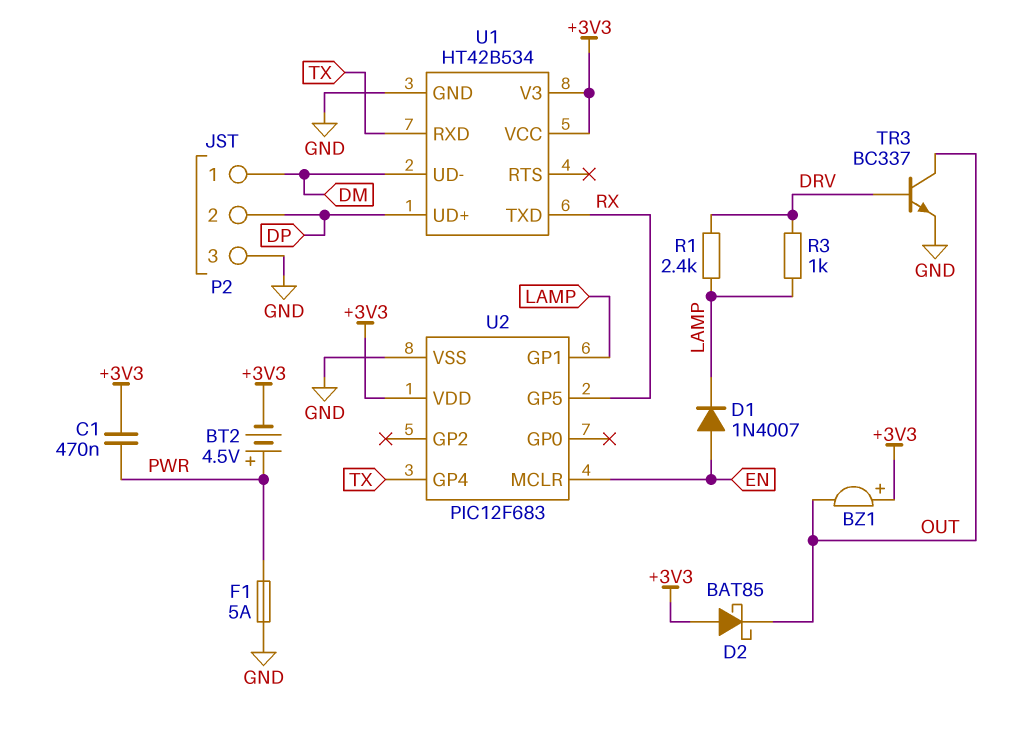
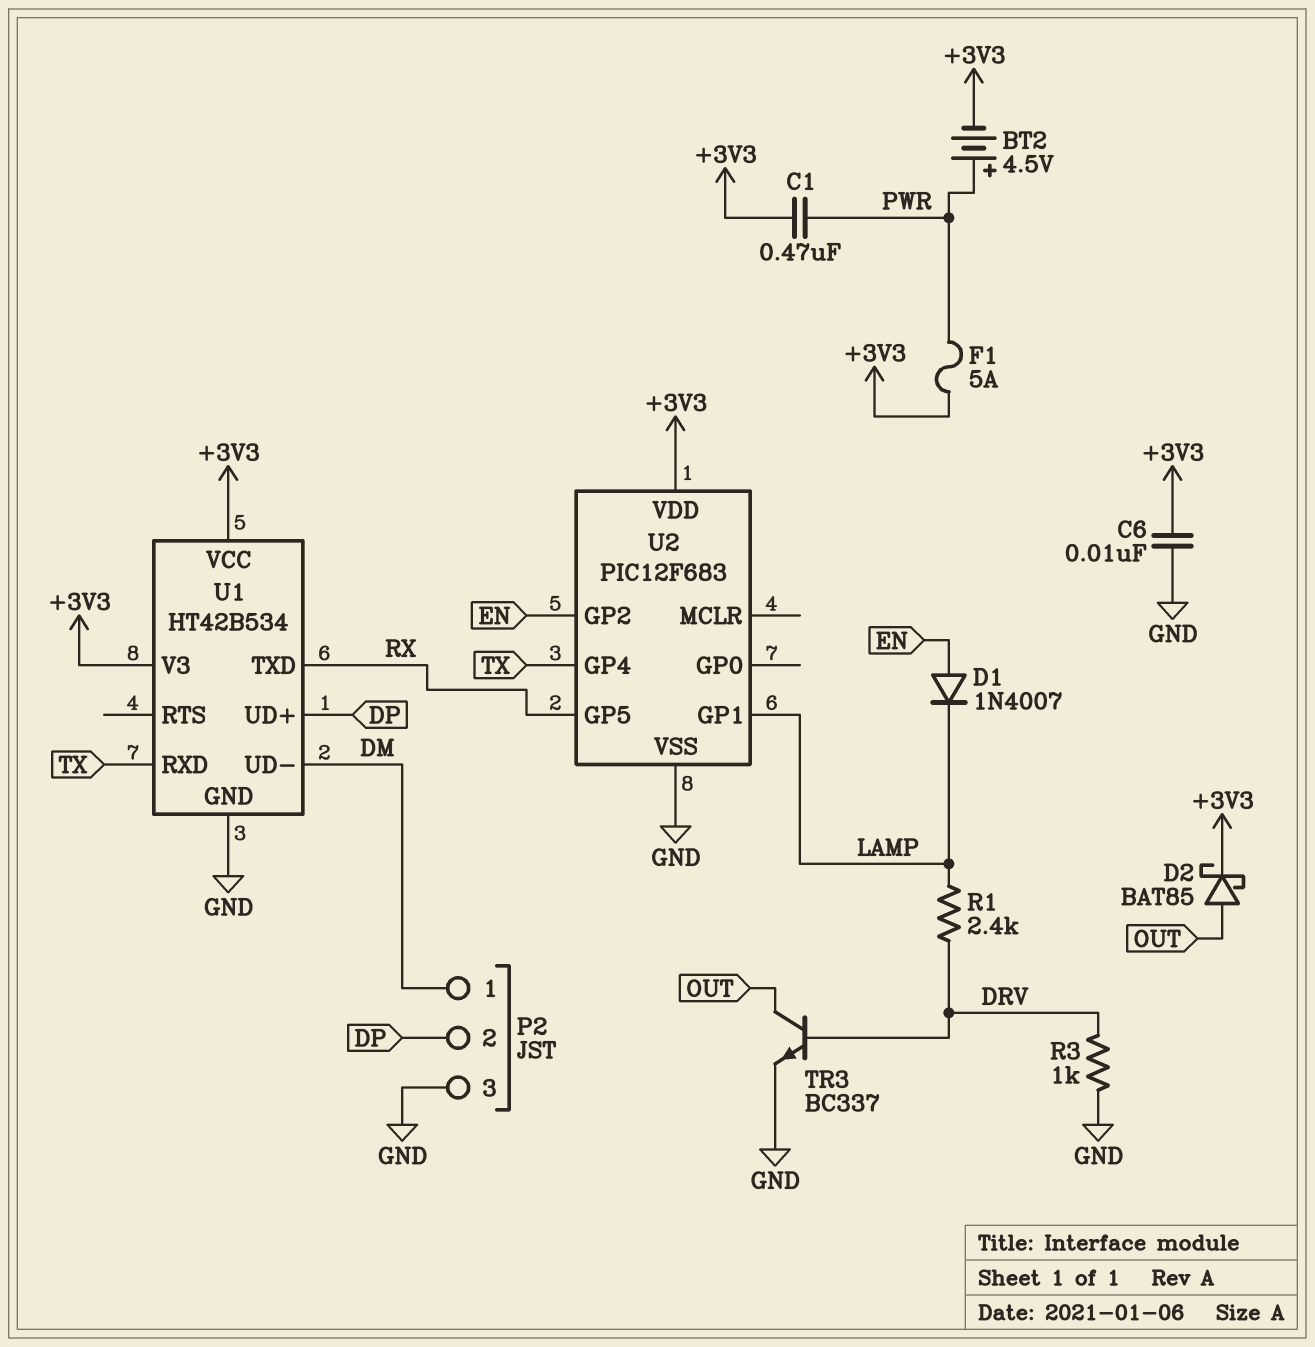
BZ1: buzzer (plus +3V3, minus OUT) -> none
C6: none -> 10nF (+3V3, GND)
D2: schottky BAT85 (A +3V3, K OUT) -> schottky BAT85 (A OUT, K +3V3)
F1: 5A (GND, PWR) -> 5A (+3V3, PWR)
R3: 1k (DRV, LAMP) -> 1k (DRV, GND)
U2 pin GP2: none -> EN
U2 pin MCLR: EN -> none

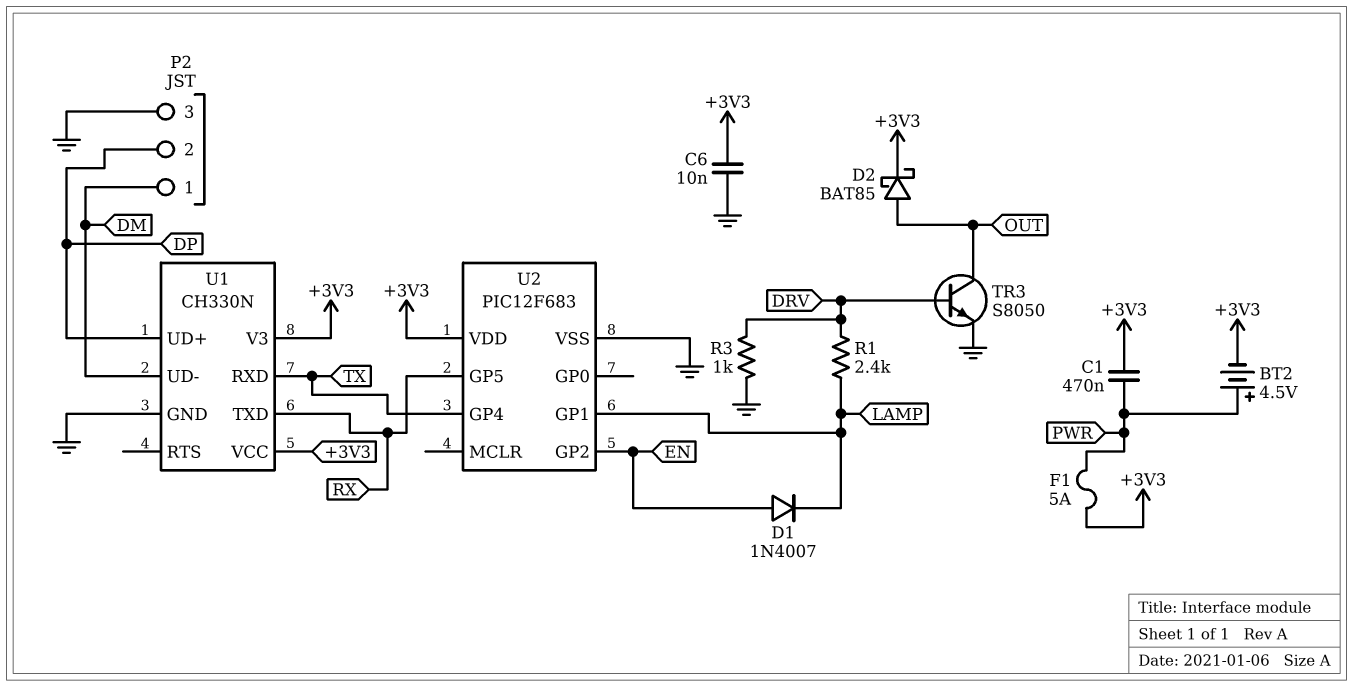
TR3: NPN BC337 (B DRV, C OUT, E GND) -> NPN S8050 (B DRV, C OUT, E GND)
U1: HT42B534 -> CH330N

